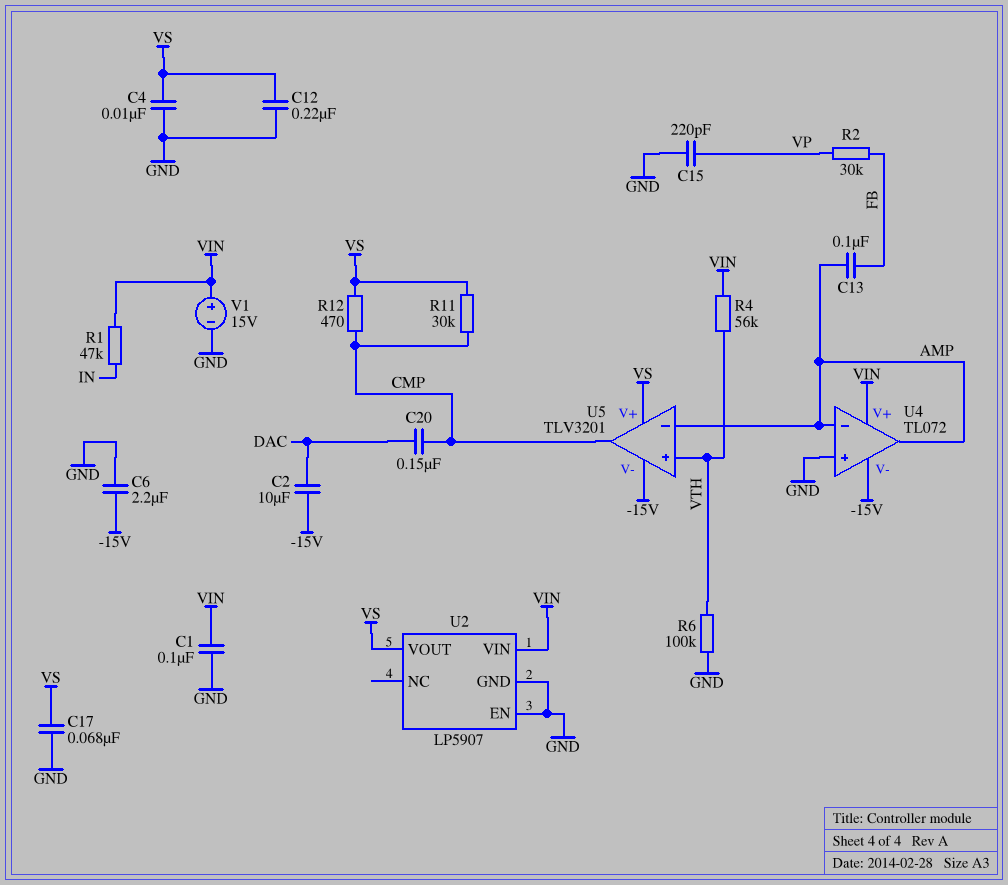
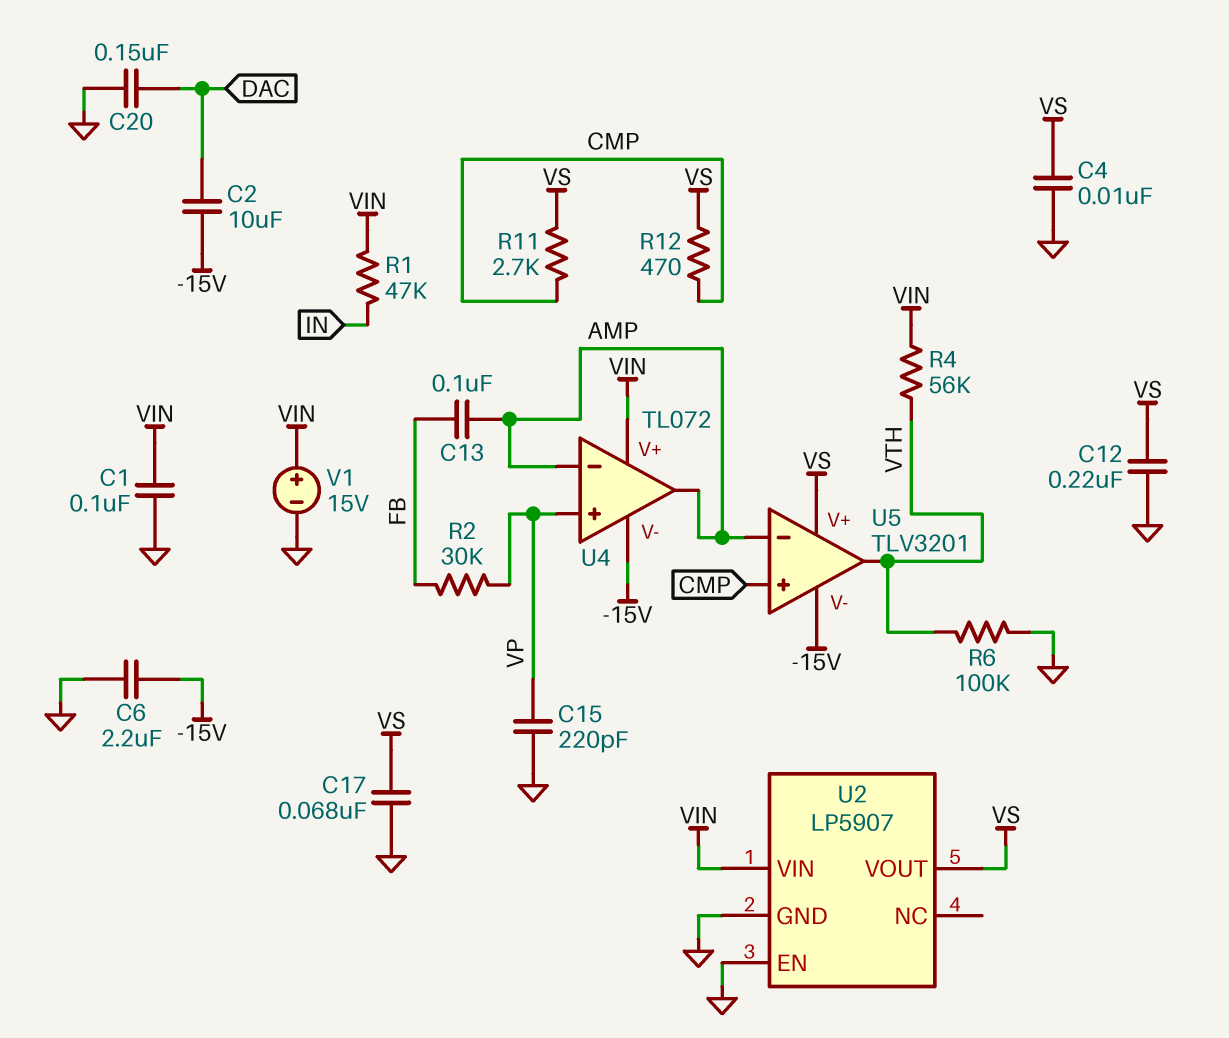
C20: 150nF (CMP, DAC) -> 150nF (DAC, GND)
R11: 30k (CMP, VS) -> 2.7k (CMP, VS)
U4 pin in+: GND -> VP
U5 pin in+: VTH -> CMP
U5 pin out: CMP -> VTH

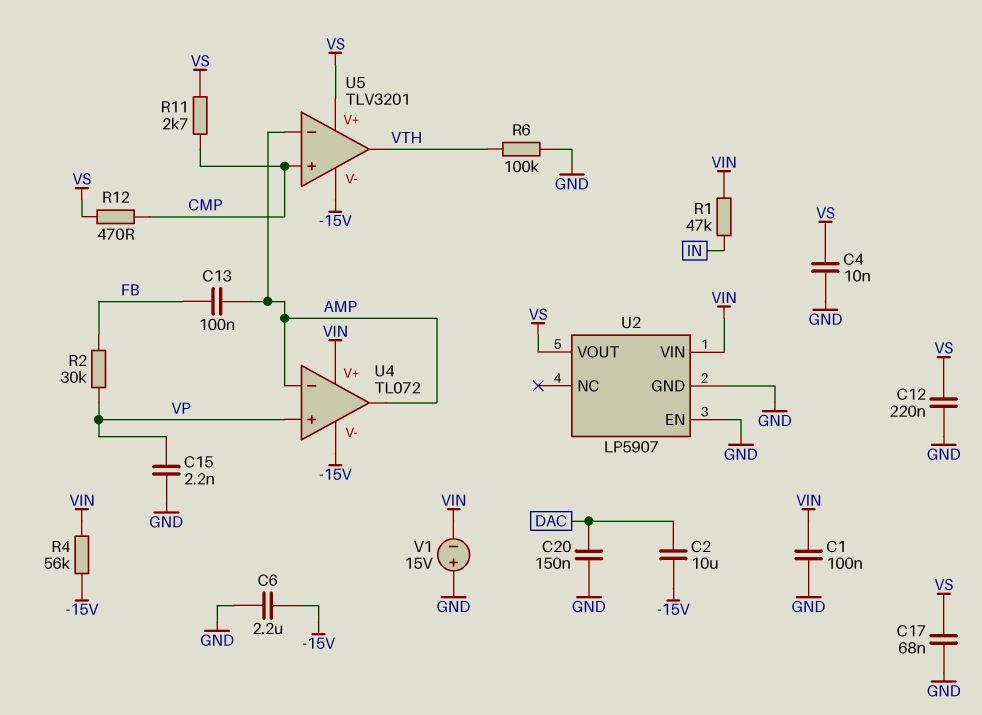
C15: 220pF (GND, VP) -> 2.2nF (GND, VP)
R4: 56k (VIN, VTH) -> 56k (-15V, VIN)
V1: 15V (plus VIN, minus GND) -> 15V (plus GND, minus VIN)

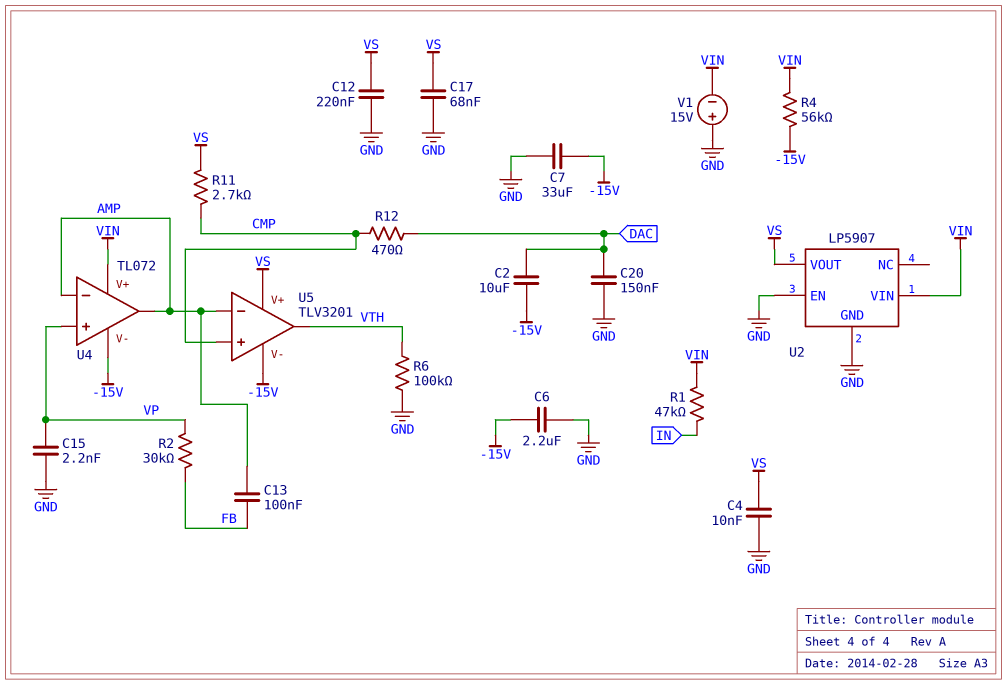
C1: 100nF (GND, VIN) -> none
C7: none -> 33uF (-15V, GND)
R12: 470 (CMP, VS) -> 470 (CMP, DAC)

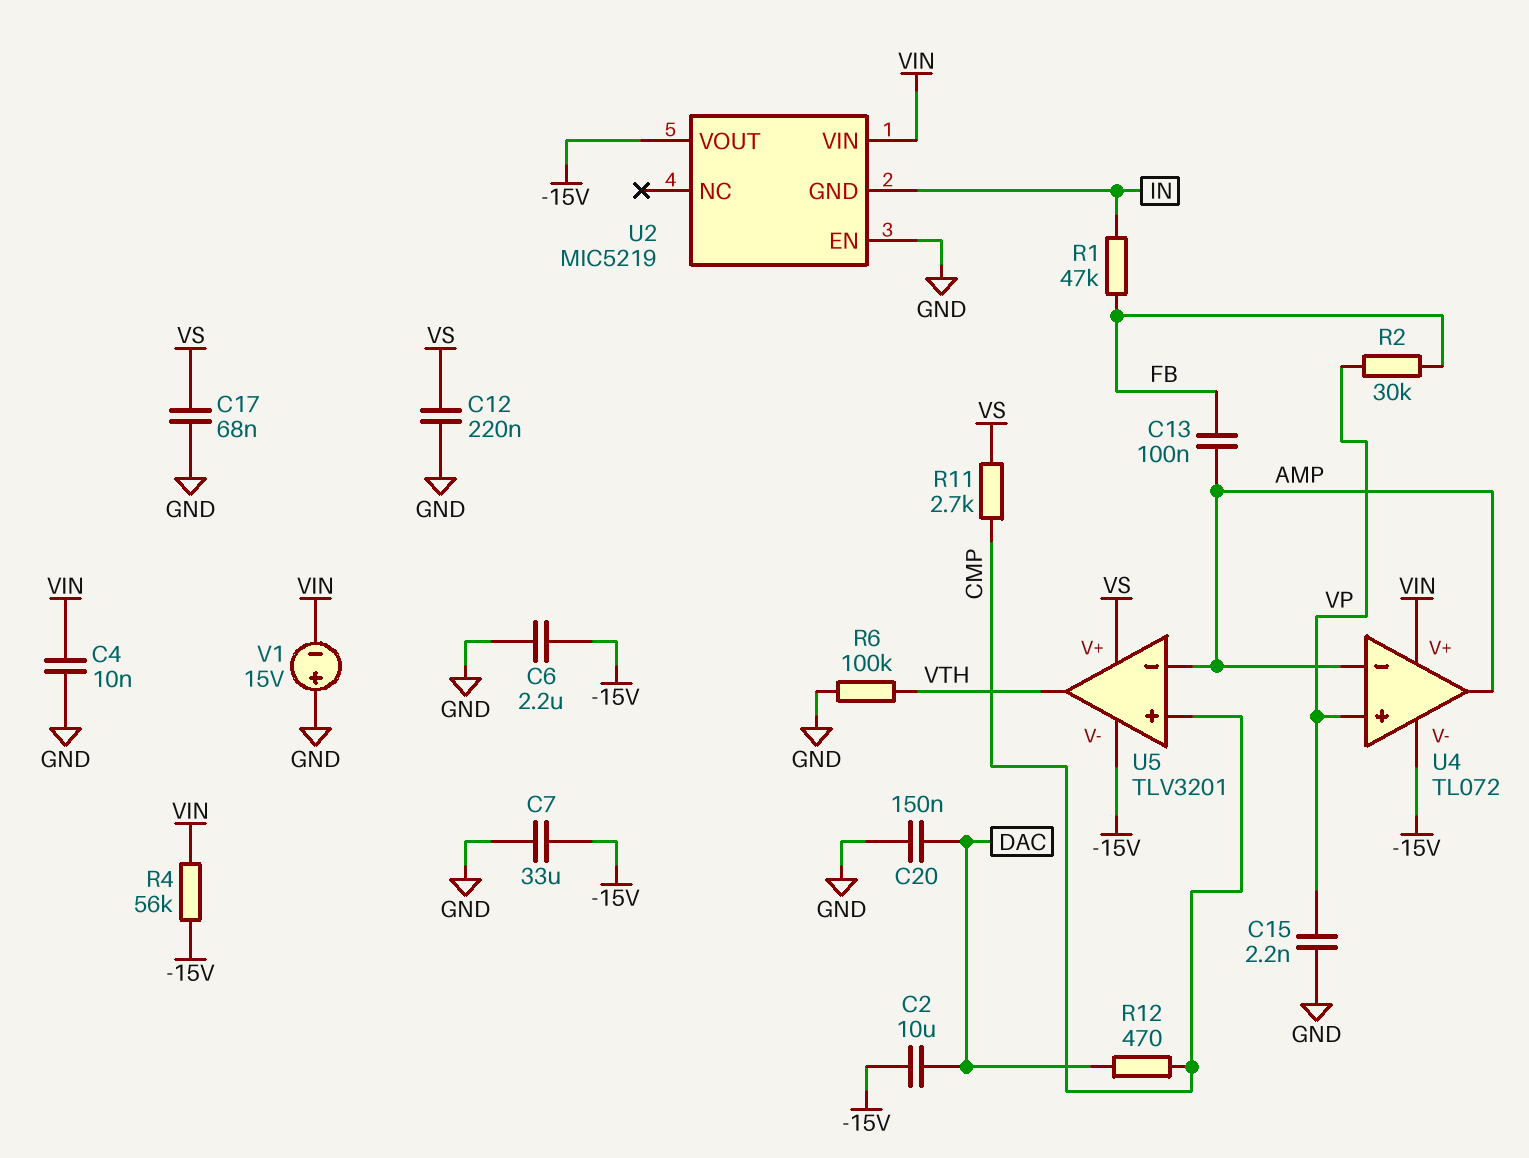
C4: 10nF (GND, VS) -> 10nF (GND, VIN)
R1: 47k (IN, VIN) -> 47k (FB, IN)
U2: LP5907 -> MIC5219
U2 pin GND: GND -> IN
U2 pin VOUT: VS -> -15V

